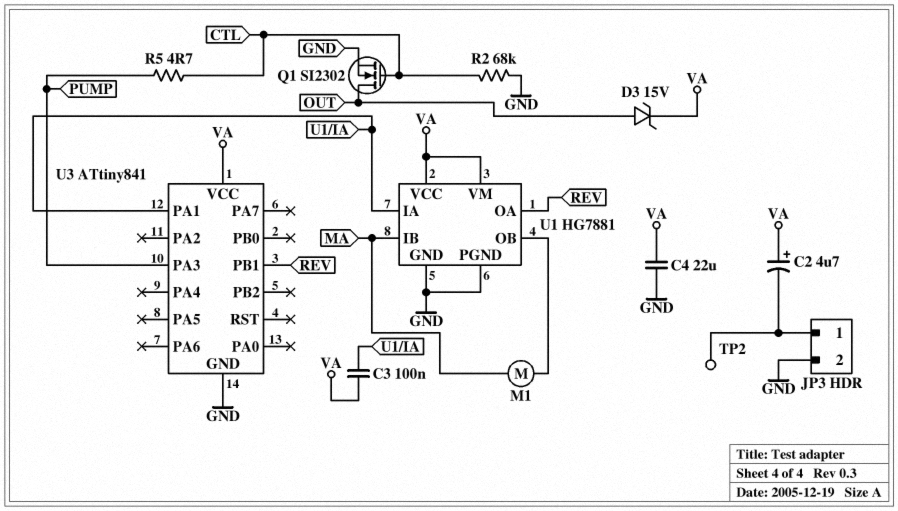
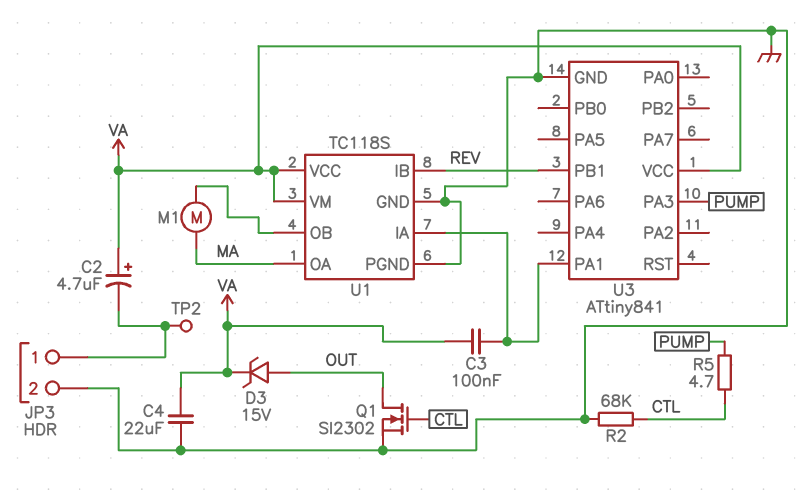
U1: HG7881 -> TC118S
U1 pin IB: MA -> REV
U1 pin OA: REV -> MA

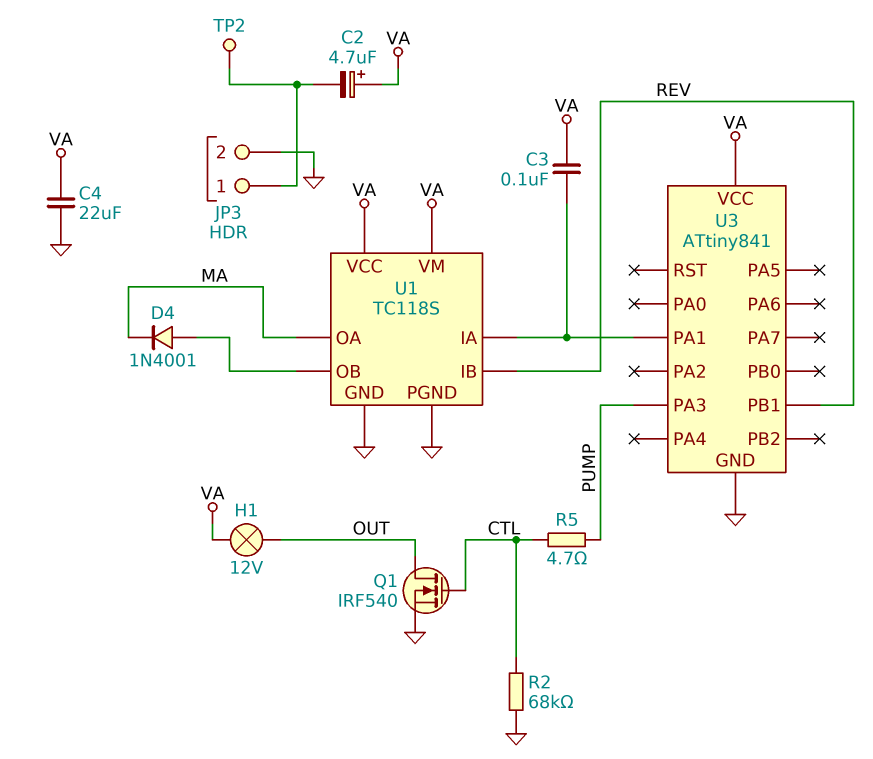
D3: zener 15V (A OUT, K VA) -> none
D4: none -> diode 1N4001 (A U1/OB, K MA)
H1: none -> lamp 12V (OUT, VA)
M1: motor (MA, U1/OB) -> none
Q1: NMOS SI2302 (G CTL, D OUT, S GND) -> NMOS IRF540 (G CTL, D OUT, S GND)

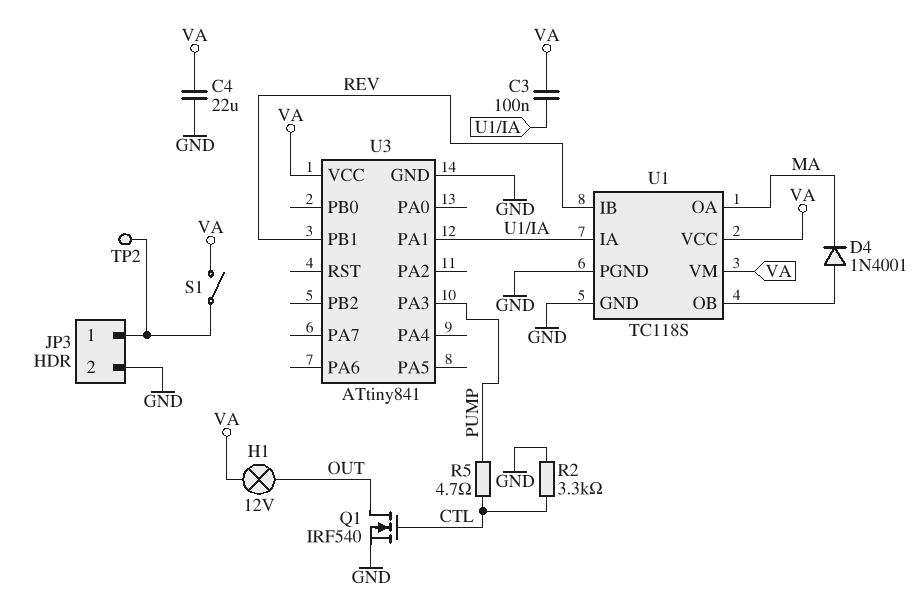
C2: 4.7uF (plus VA, minus JP3/1) -> none
R2: 68k (CTL, GND) -> 3.3k (CTL, GND)
S1: none -> switch (JP3/1, VA)

